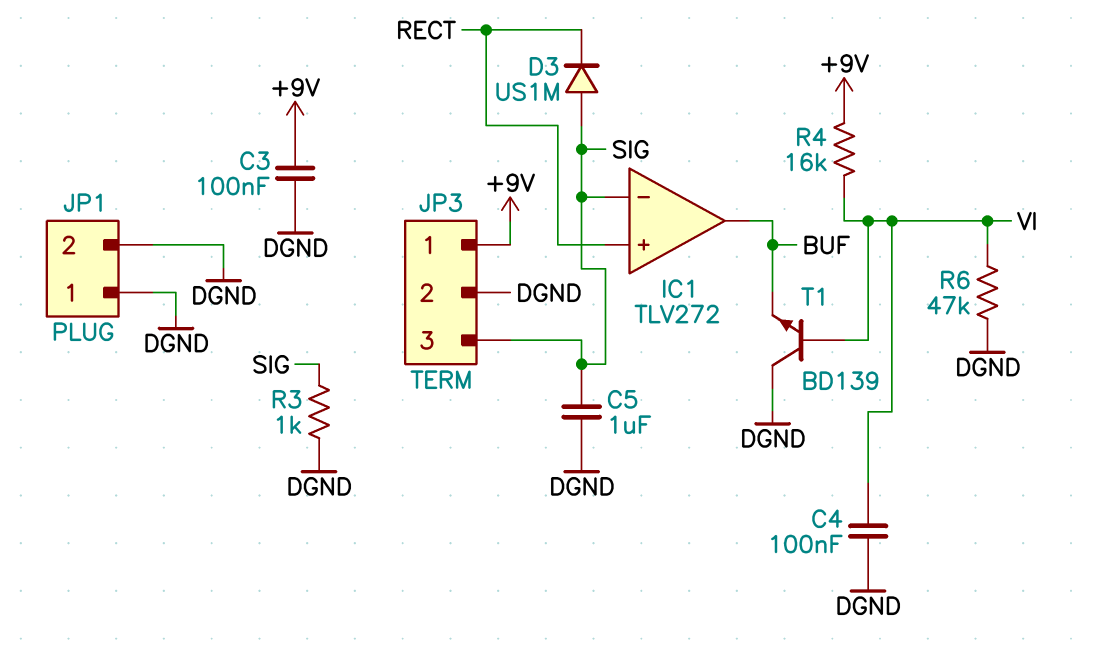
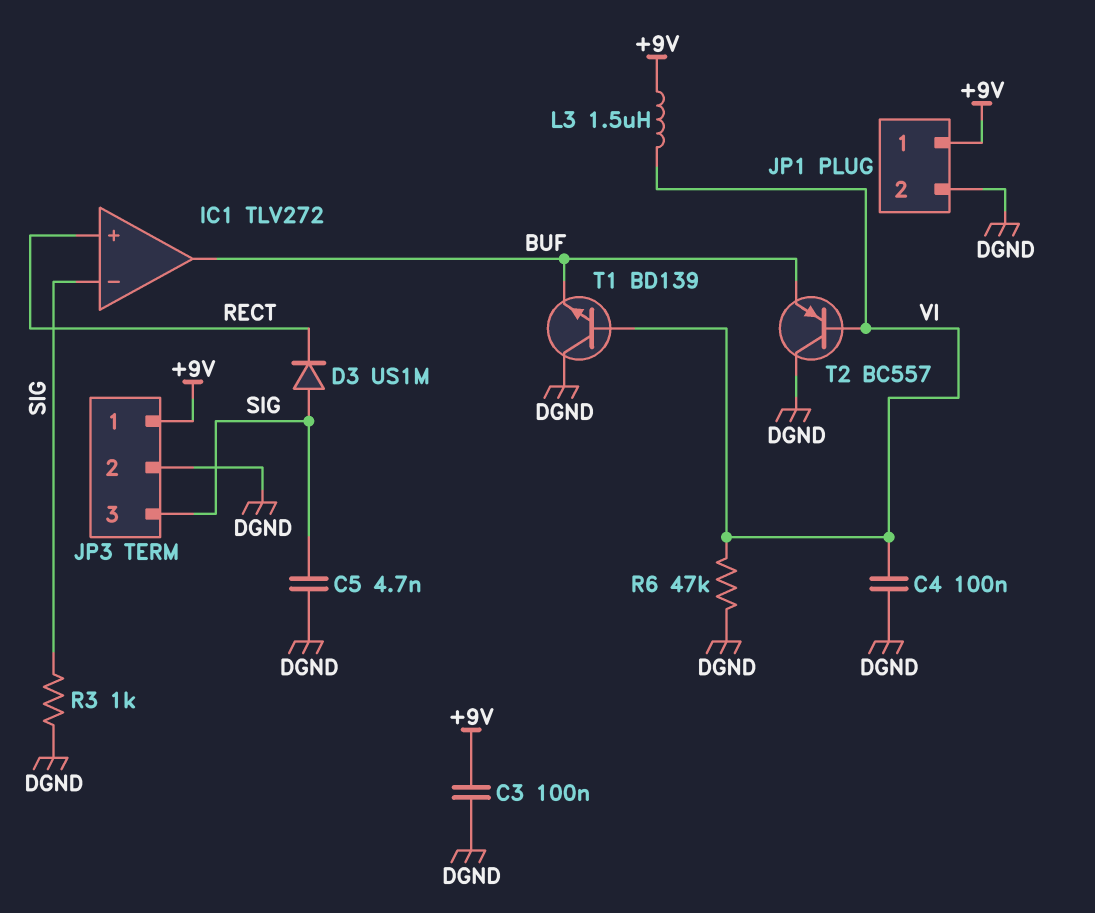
C5: 1uF (DGND, SIG) -> 4.7nF (DGND, SIG)
JP1 pin 1: DGND -> +9V
L3: none -> 1.5uH (+9V, VI)
R4: 16k (+9V, VI) -> none
T2: none -> PNP BC557 (B VI, C DGND, E BUF)

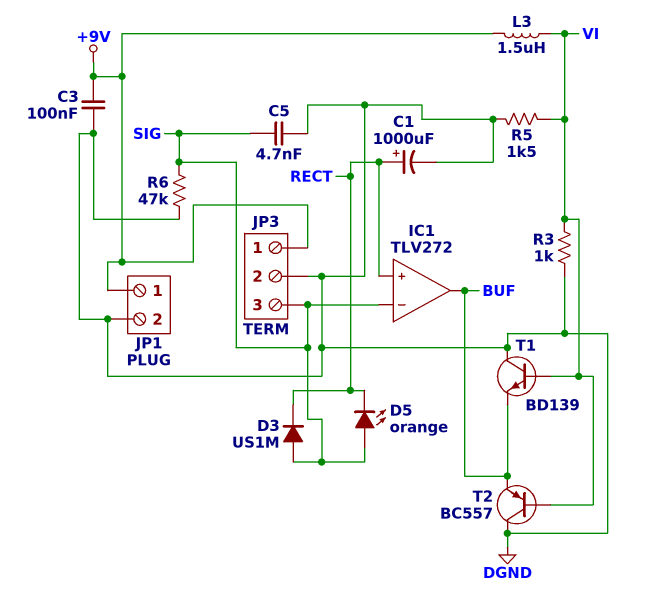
C1: none -> 1000uF (plus RECT, minus DGND)
C4: 100nF (DGND, VI) -> none
D5: none -> LED orange (A SIG, K RECT)
R3: 1k (DGND, SIG) -> 1k (DGND, VI)
R5: none -> 1.5k (DGND, VI)
R6: 47k (DGND, VI) -> 47k (DGND, SIG)

